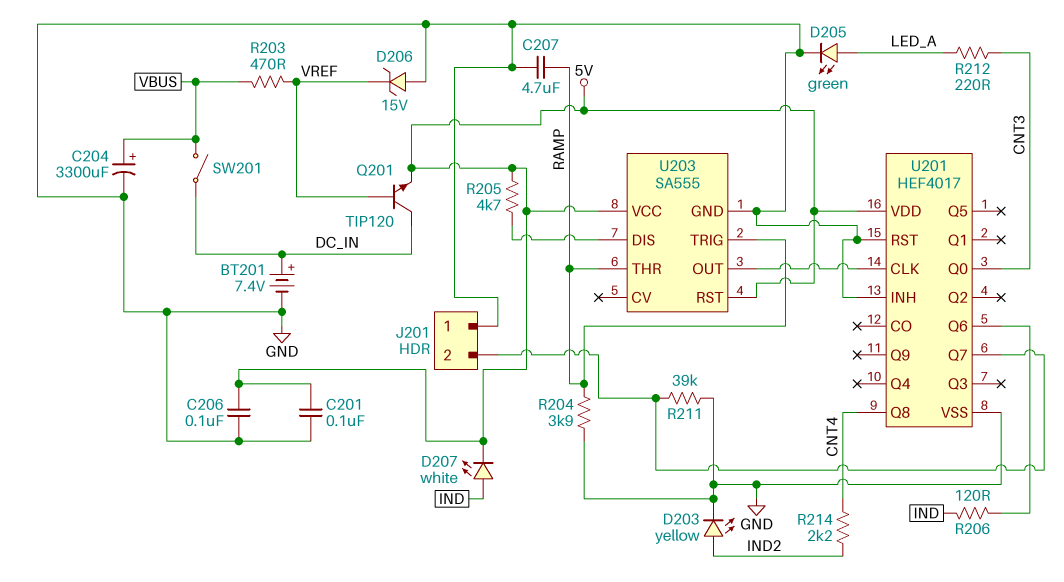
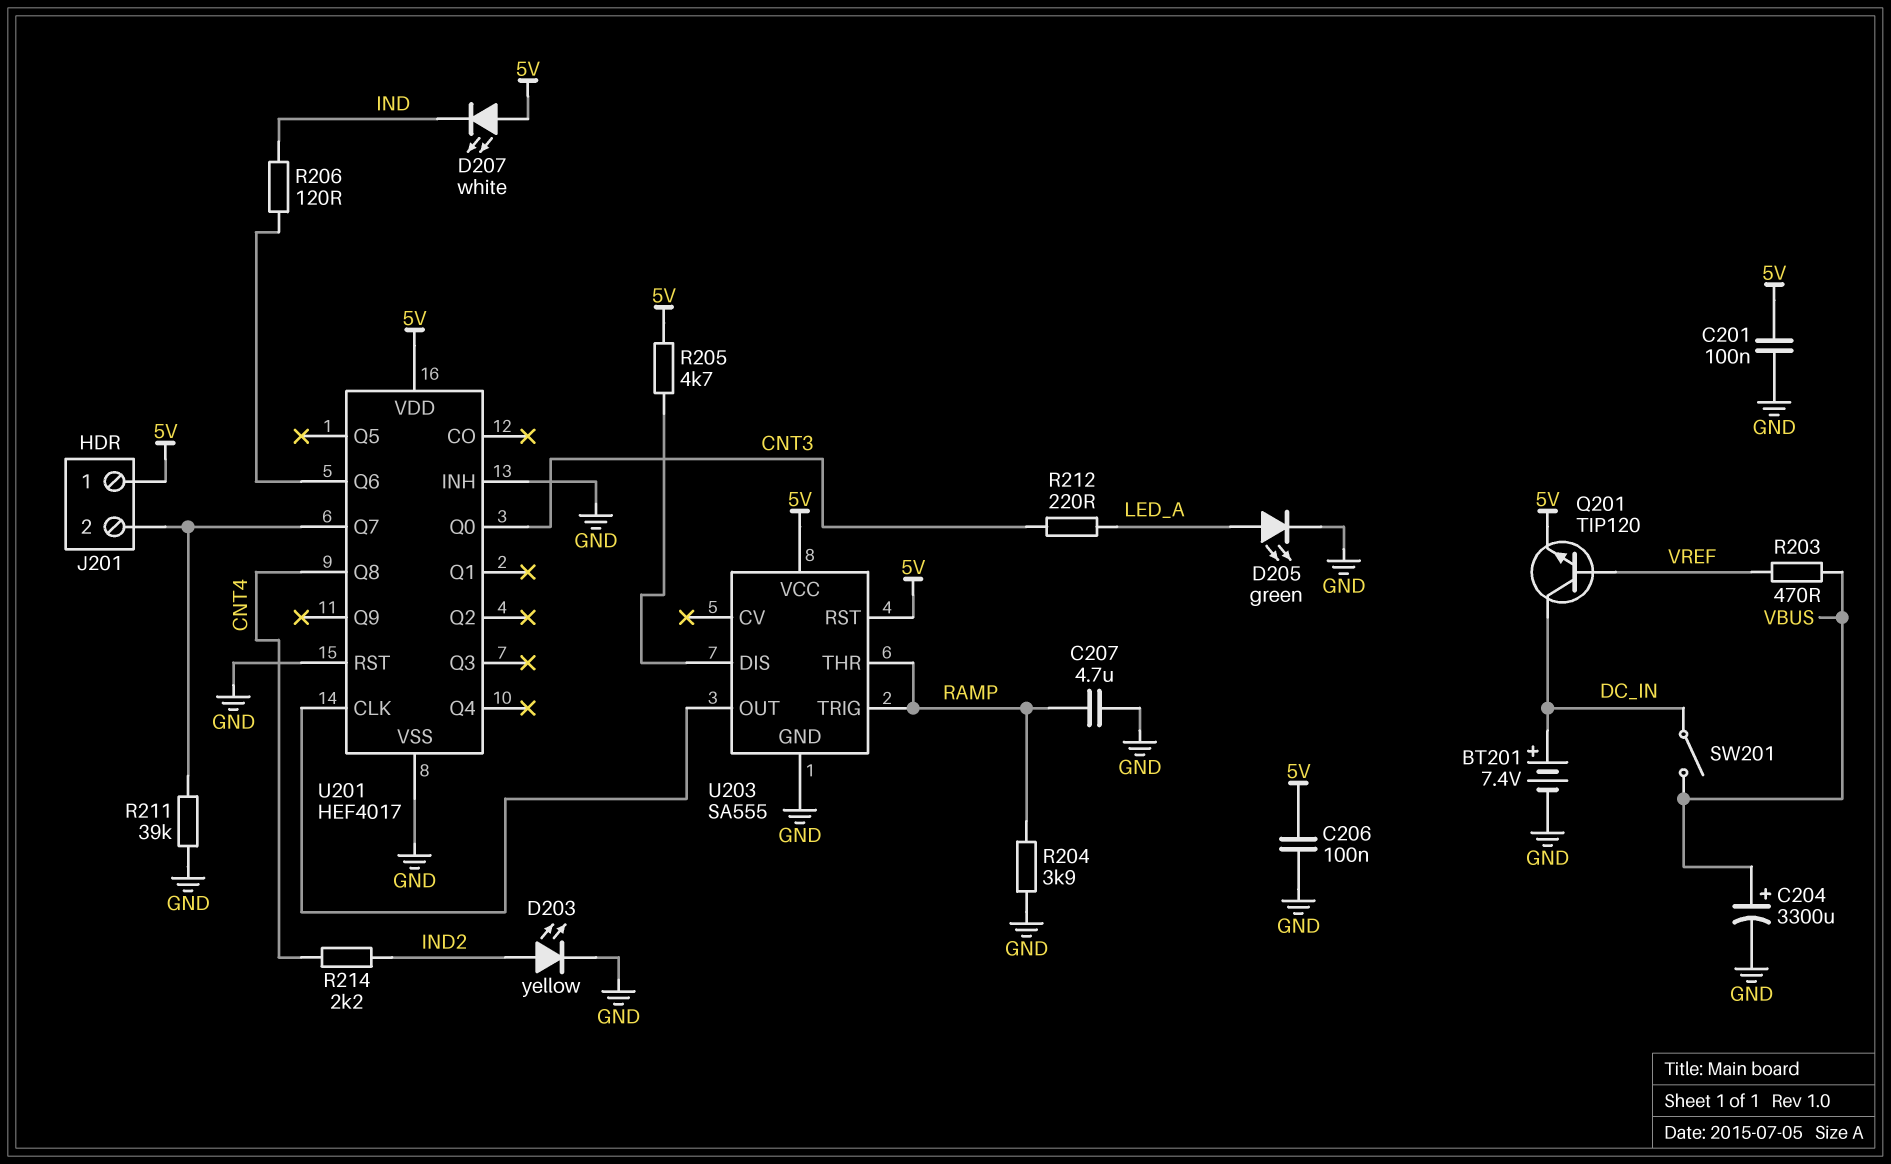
D206: zener 15V (A GND, K VREF) -> none
D207: LED white (A IND, K 5V) -> LED white (A 5V, K IND)
J201 pin 1: GND -> 5V

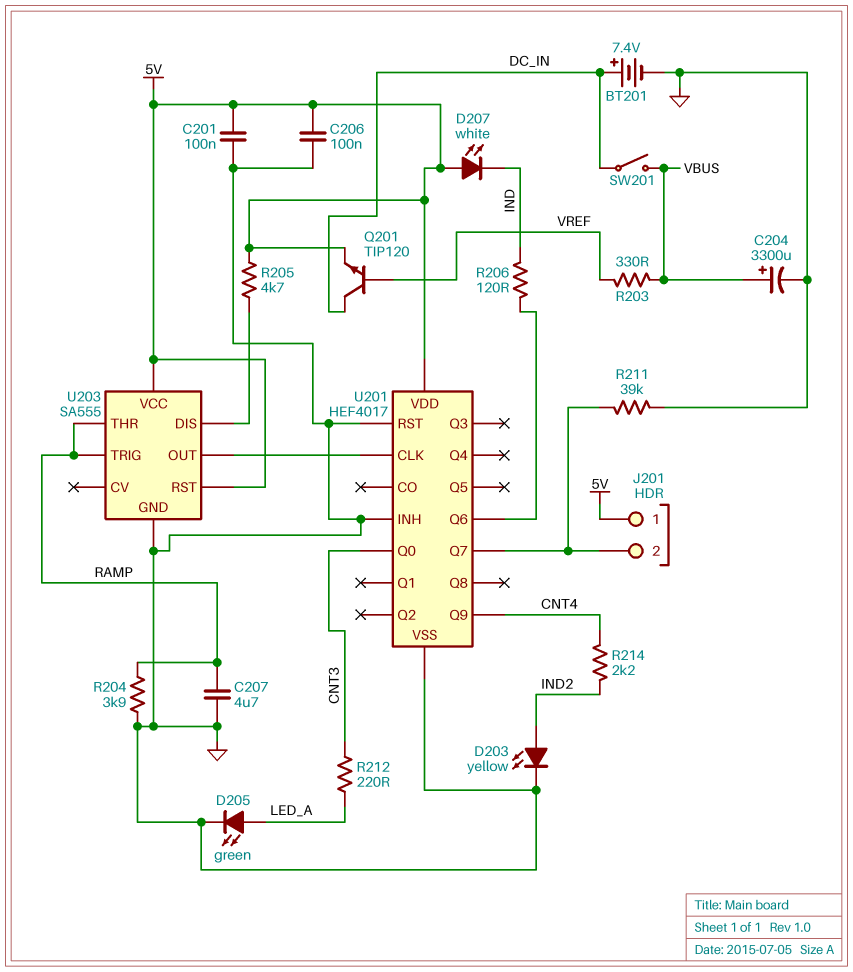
R203: 470 (VBUS, VREF) -> 330 (VBUS, VREF)
U201 pin Q8: CNT4 -> none
U201 pin Q9: none -> CNT4

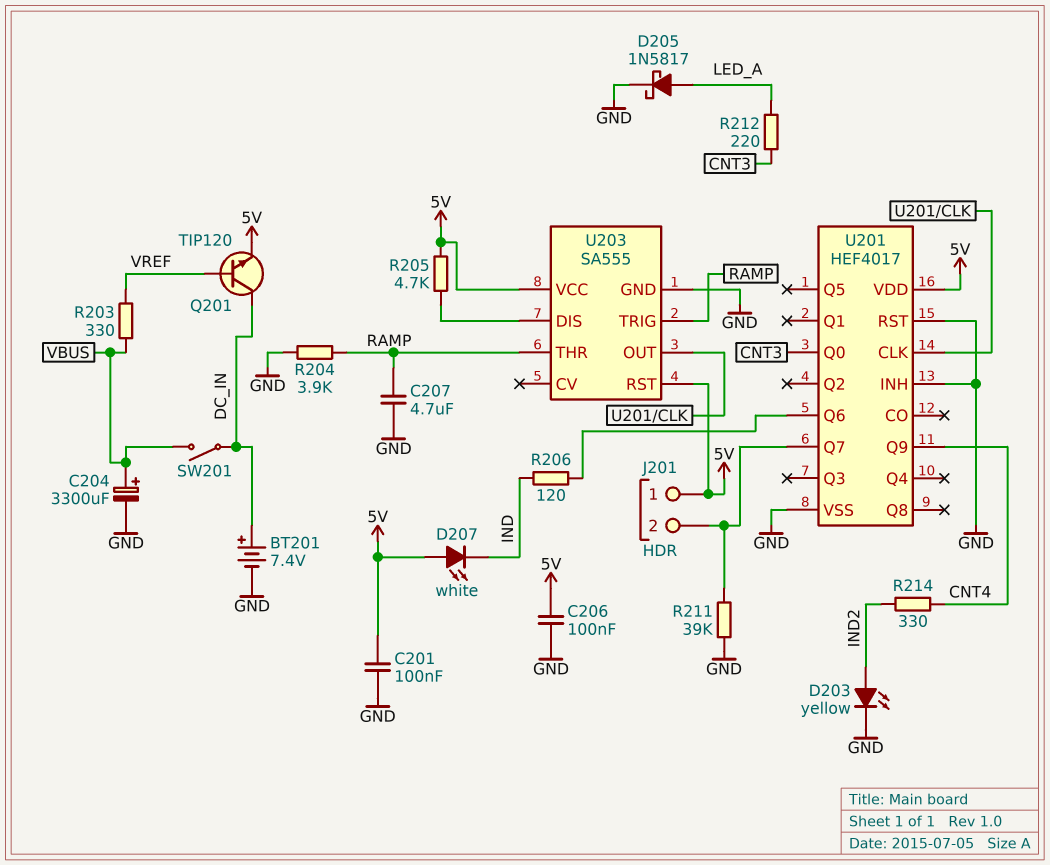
D205: LED green (A LED_A, K GND) -> schottky 1N5817 (A LED_A, K GND)
R214: 2.2k (CNT4, IND2) -> 330 (CNT4, IND2)

